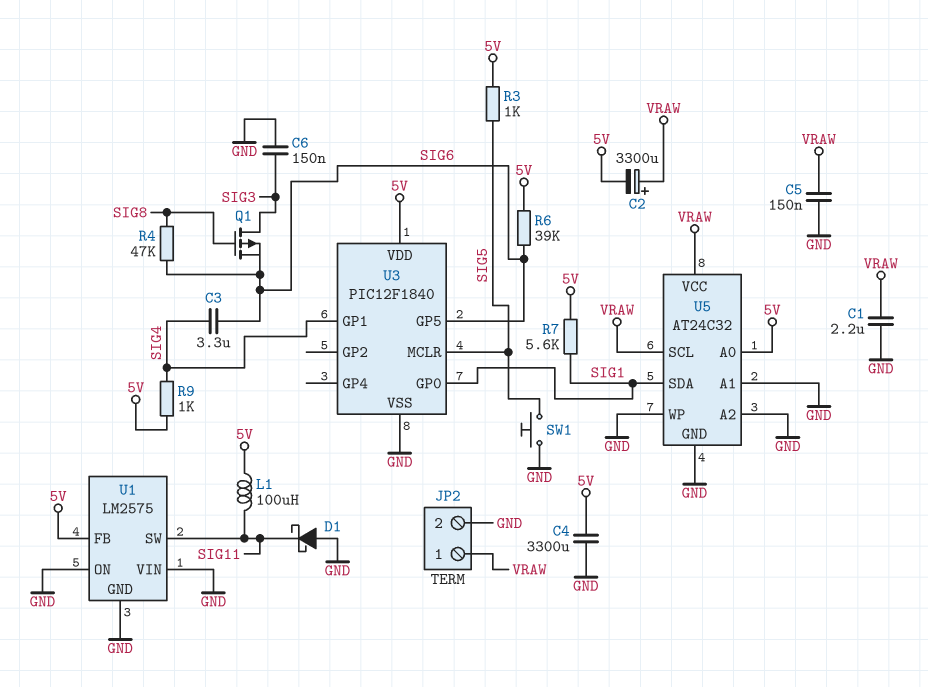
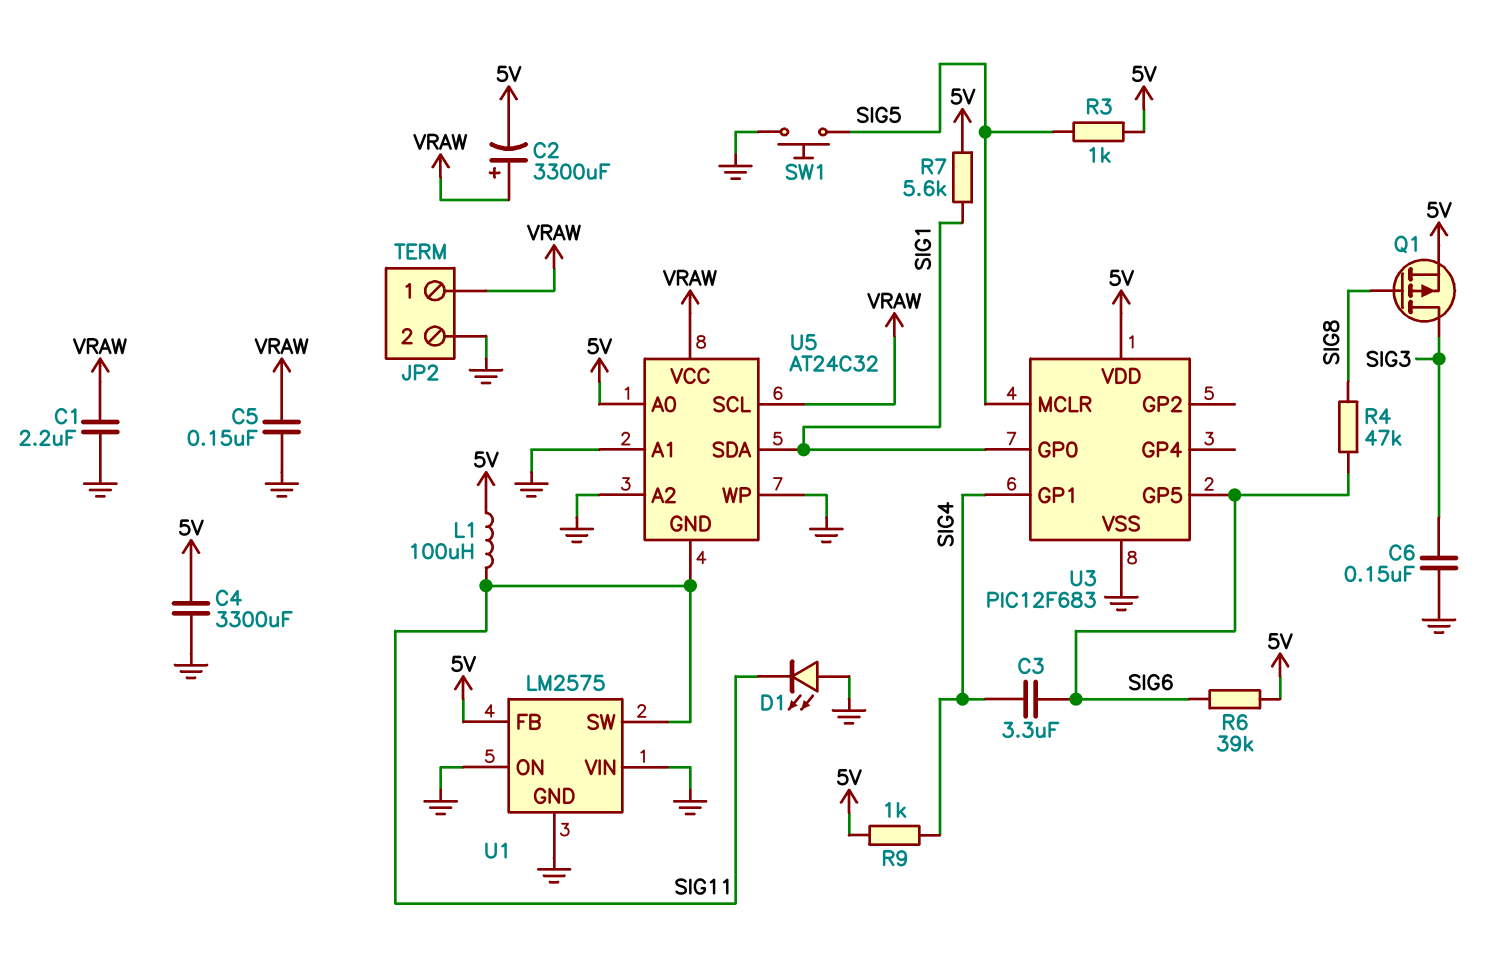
D1: schottky (A GND, K SIG11) -> LED (A GND, K SIG11)
Q1: PMOS (G SIG8, D SIG3, S SIG6) -> PMOS (G SIG8, D SIG3, S 5V)
U3: PIC12F1840 -> PIC12F683
U5 pin GND: GND -> SIG11

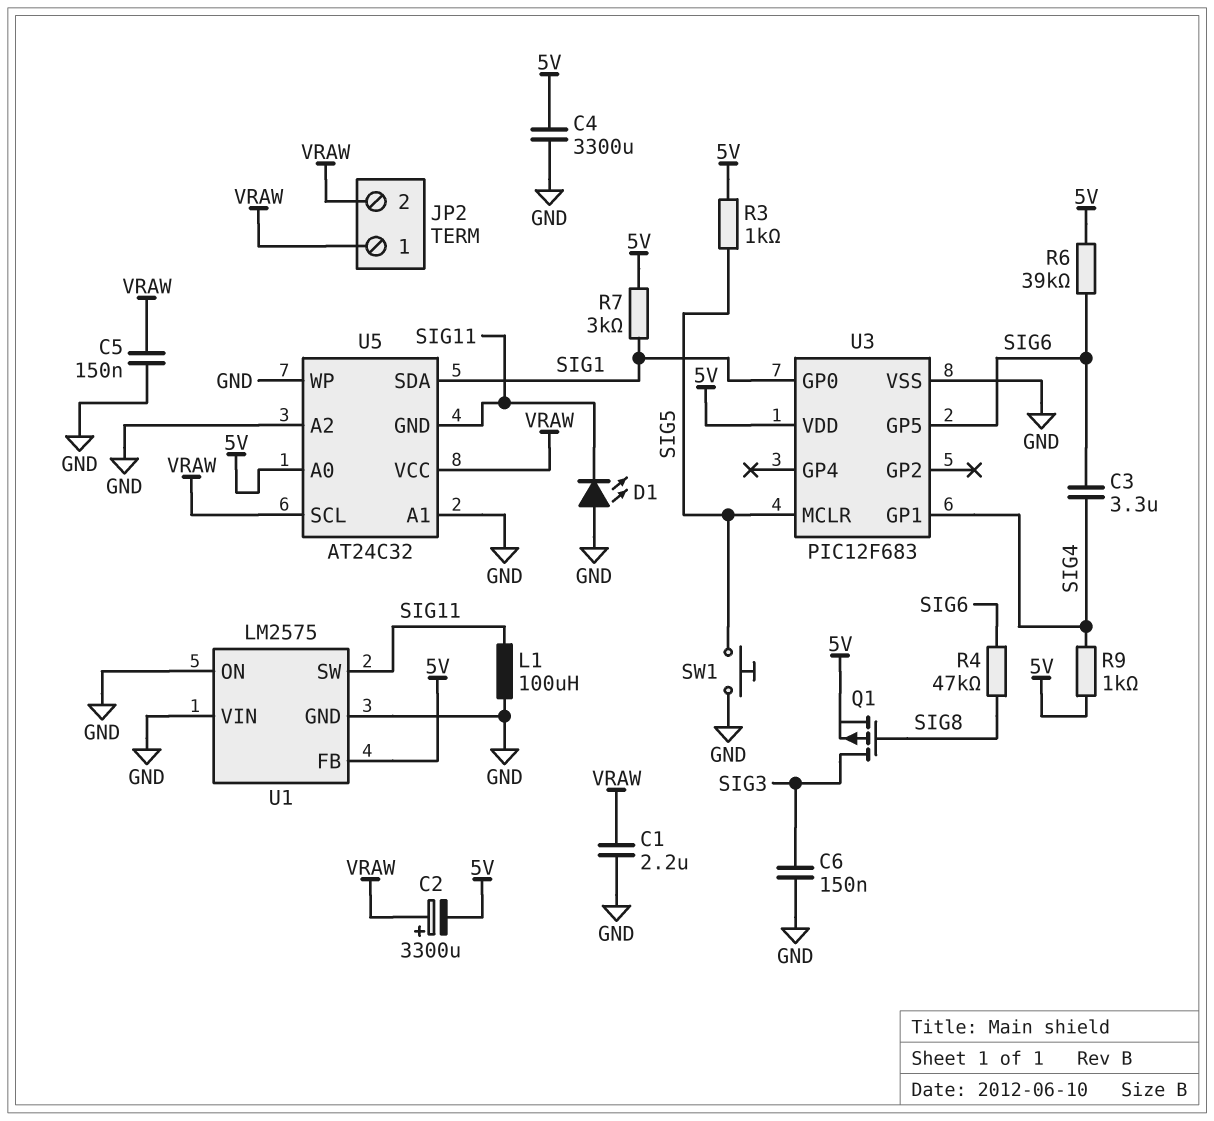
JP2 pin 2: GND -> VRAW
L1: 100uH (5V, SIG11) -> 100uH (GND, SIG11)
R7: 5.6k (5V, SIG1) -> 3k (5V, SIG1)

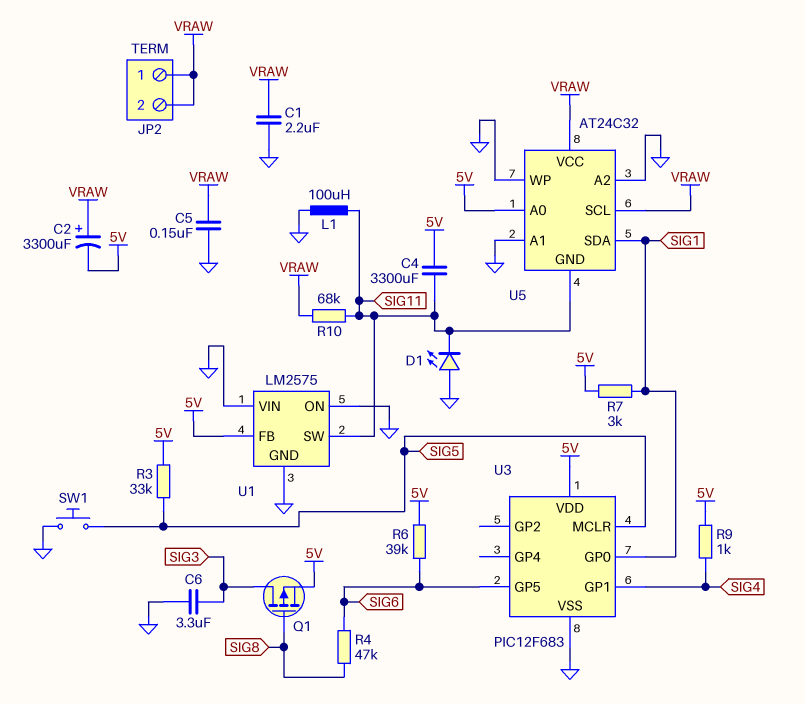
C3: 3.3uF (SIG4, SIG6) -> none
C4: 3300uF (5V, GND) -> 3300uF (5V, SIG11)
C6: 150nF (GND, SIG3) -> 3.3uF (GND, SIG3)
R3: 1k (5V, SIG5) -> 33k (5V, SIG5)
R10: none -> 68k (SIG11, VRAW)

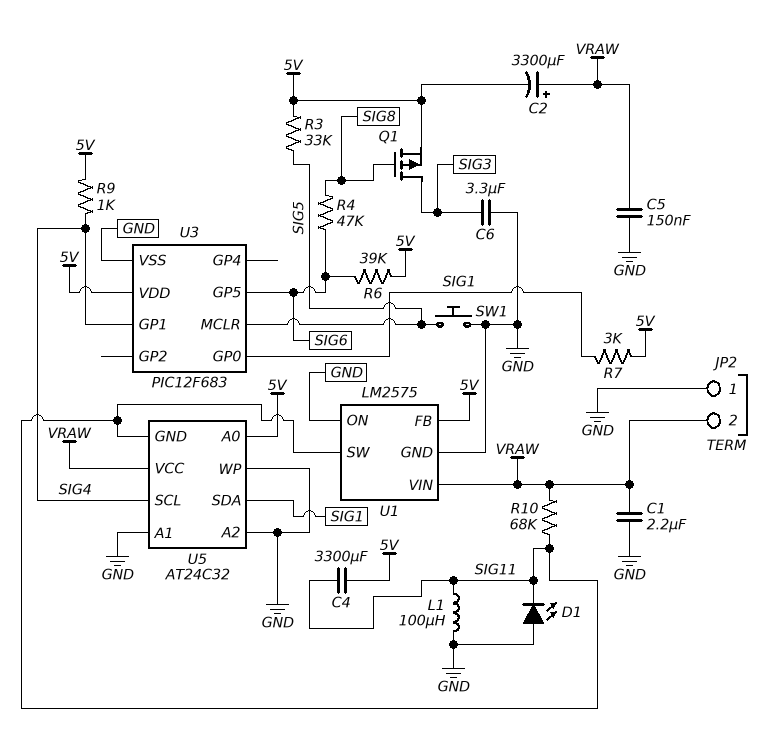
JP2 pin 1: VRAW -> GND
U1 pin VIN: GND -> VRAW
U5 pin SCL: VRAW -> SIG4

